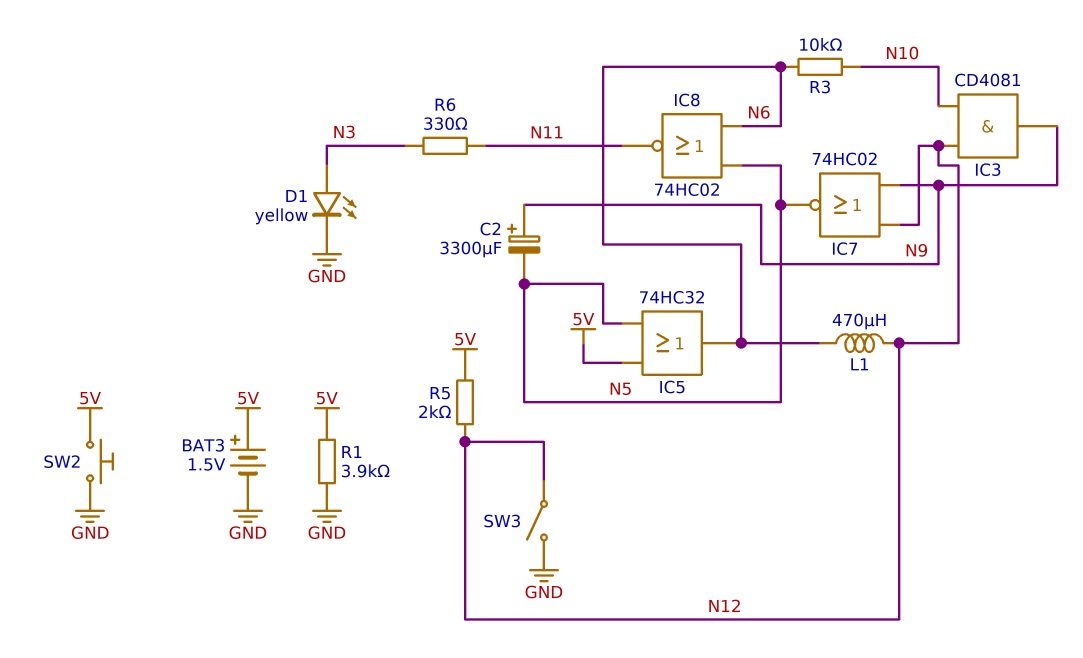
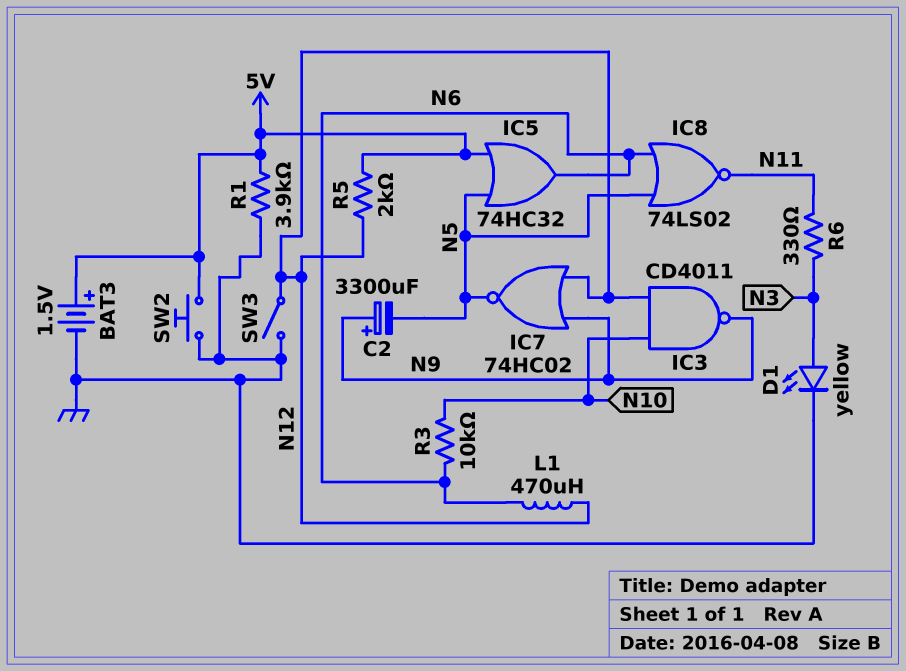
IC3: AND CD4081 (in N10, in N12, out N9) -> NAND CD4011 (in N10, in N12, out N9)
IC8: NOR 74HC02 (in N5, in N6, out N11) -> NOR 74LS02 (in N5, in N6, out N11)

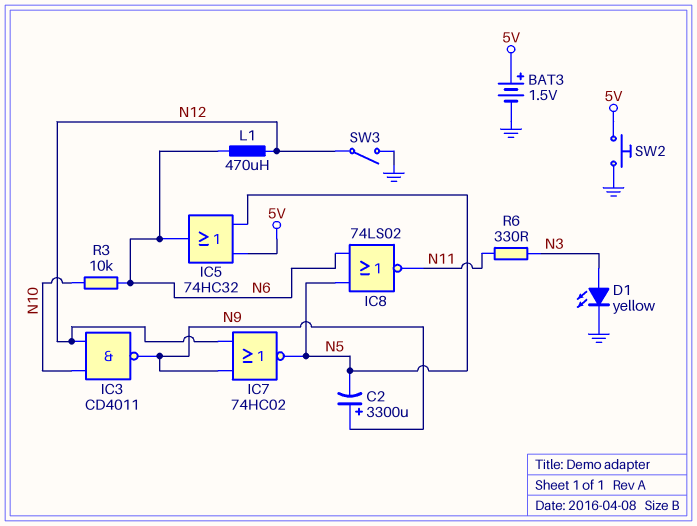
R1: 3.9k (5V, GND) -> none
R5: 2k (5V, N12) -> none

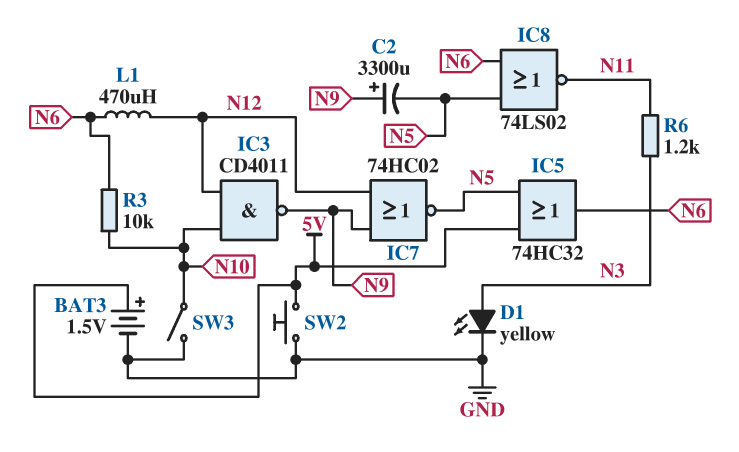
R6: 330 (N3, N11) -> 1.2k (N3, N11)
SW3: switch (GND, N12) -> switch (GND, N10)

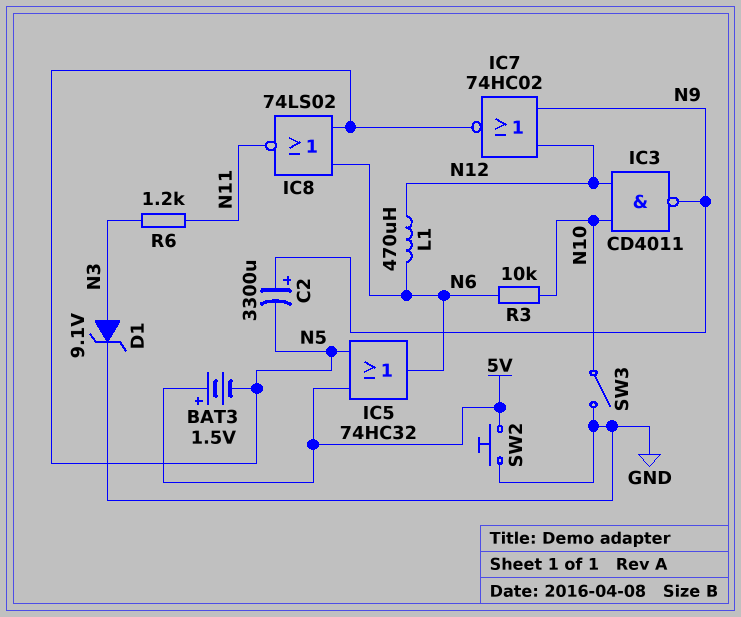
BAT3: 1.5V (plus 5V, minus GND) -> 1.5V (plus 5V, minus N5)
D1: LED yellow (A N3, K GND) -> zener 9.1V (A N3, K GND)

